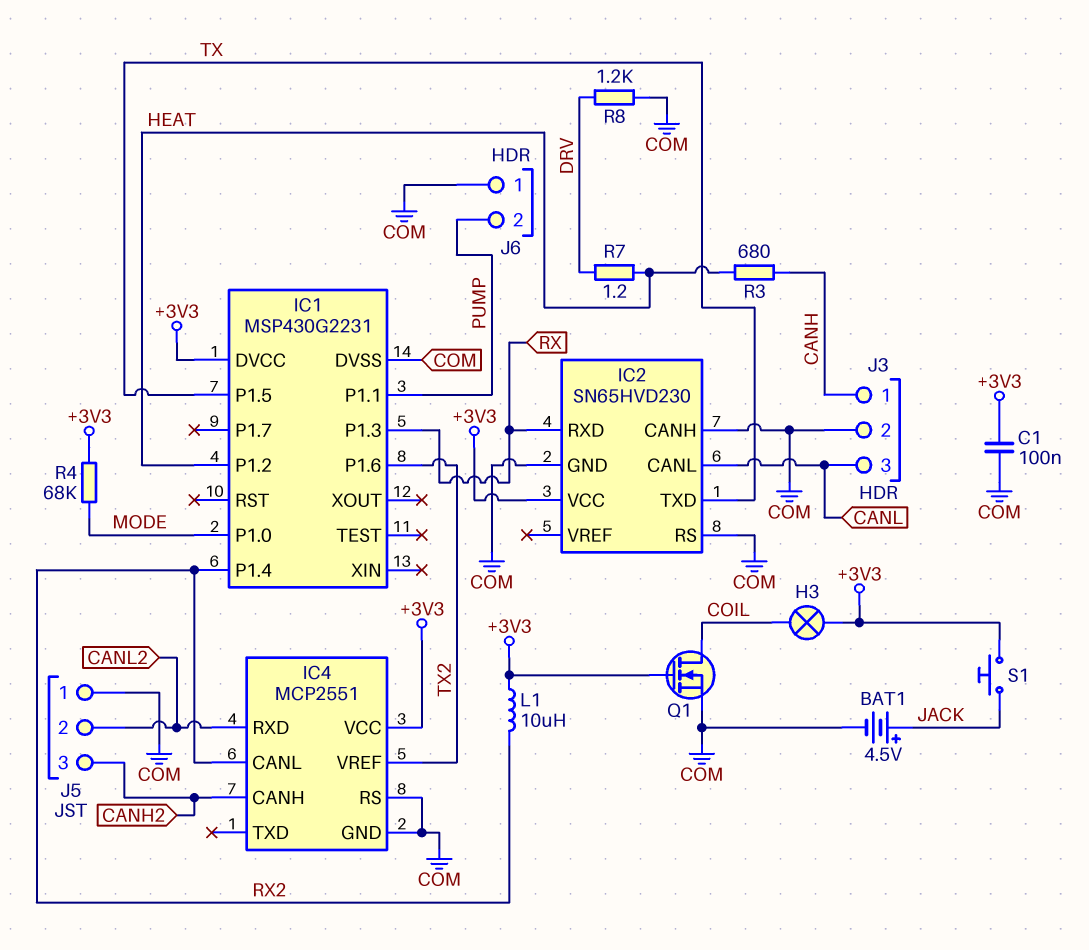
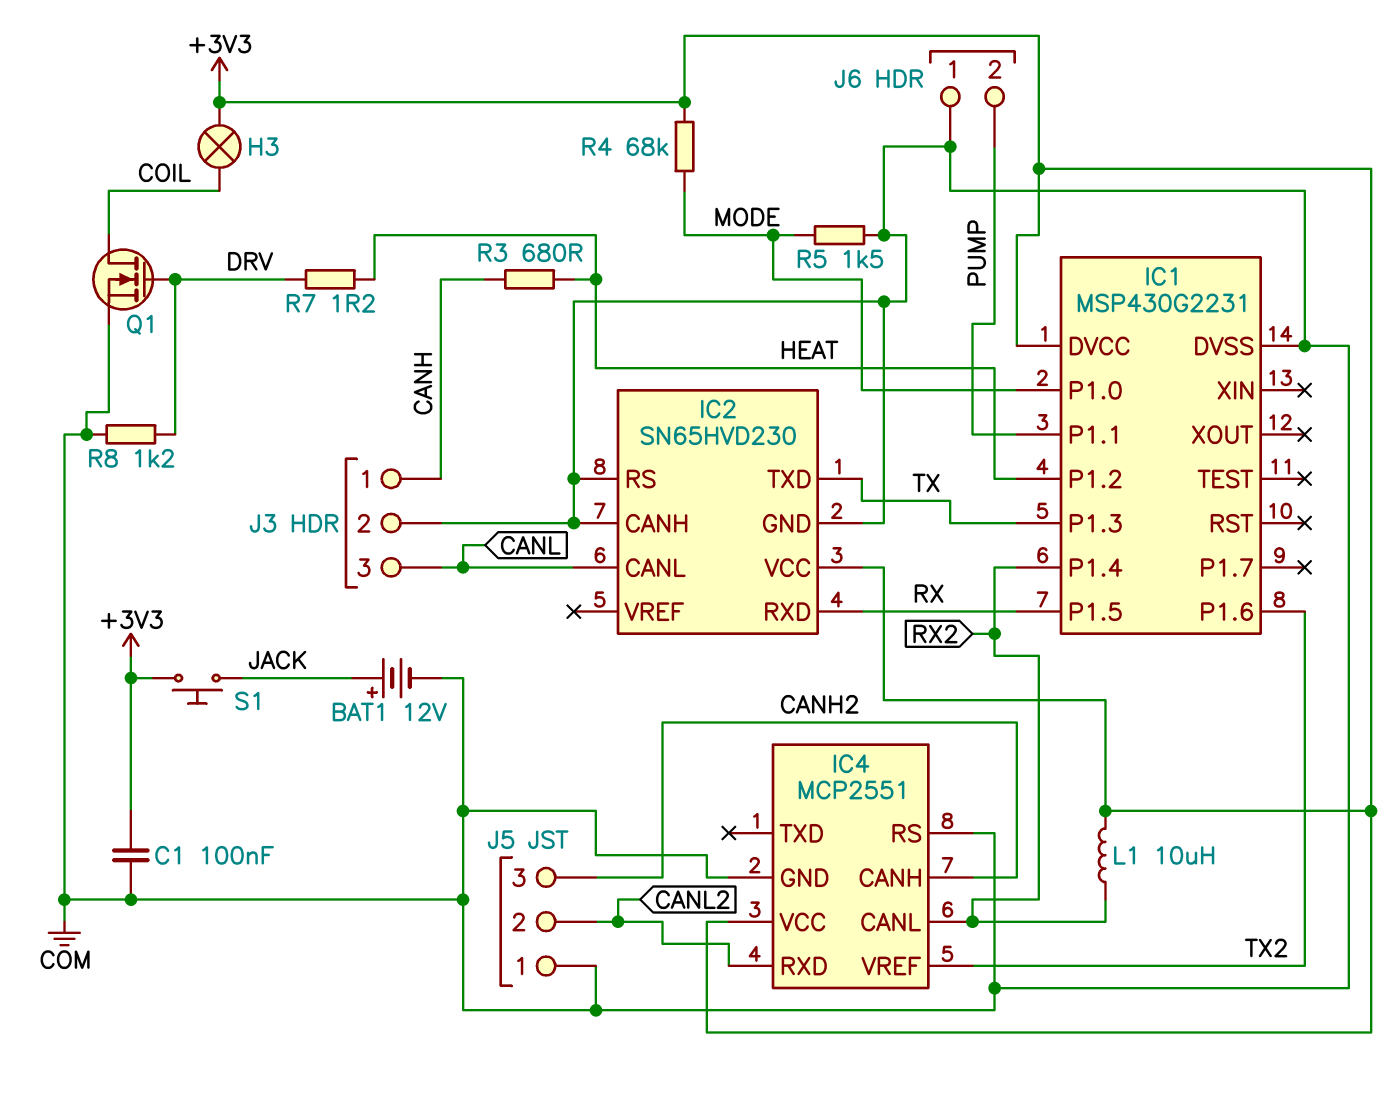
BAT1: 4.5V (plus JACK, minus COM) -> 12V (plus JACK, minus COM)
IC1 pin P1.3: RX -> TX
IC1 pin P1.5: TX -> RX
Q1: NMOS (G +3V3, D COIL, S COM) -> NMOS (G DRV, D COIL, S COM)
R5: none -> 1.5k (COM, MODE)

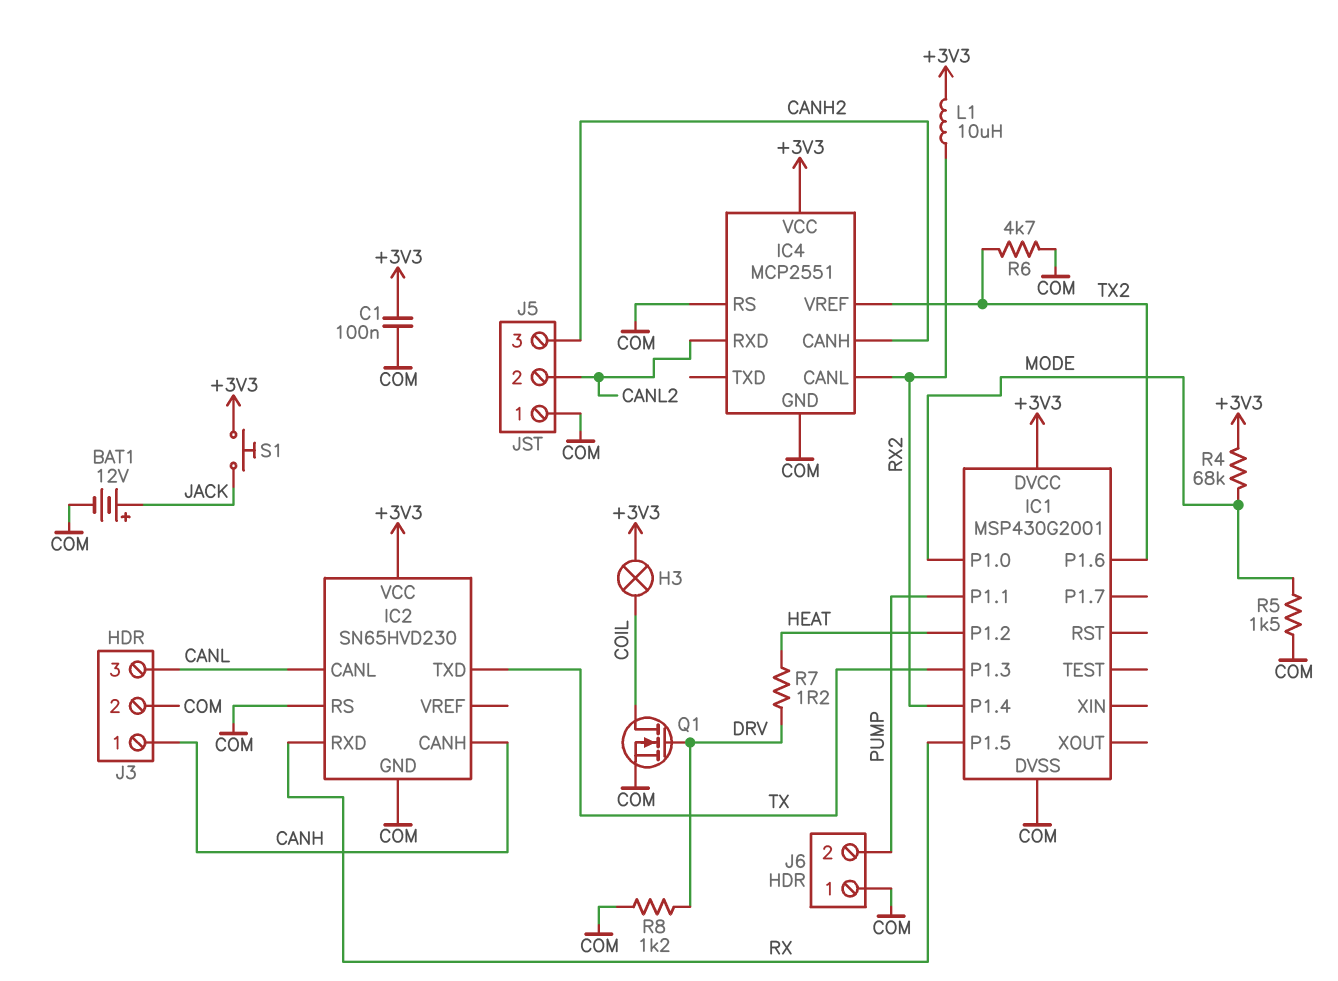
IC1: MSP430G2231 -> MSP430G2001
IC2 pin CANH: COM -> CANH
R3: 680 (CANH, HEAT) -> none
R6: none -> 4.7k (COM, TX2)

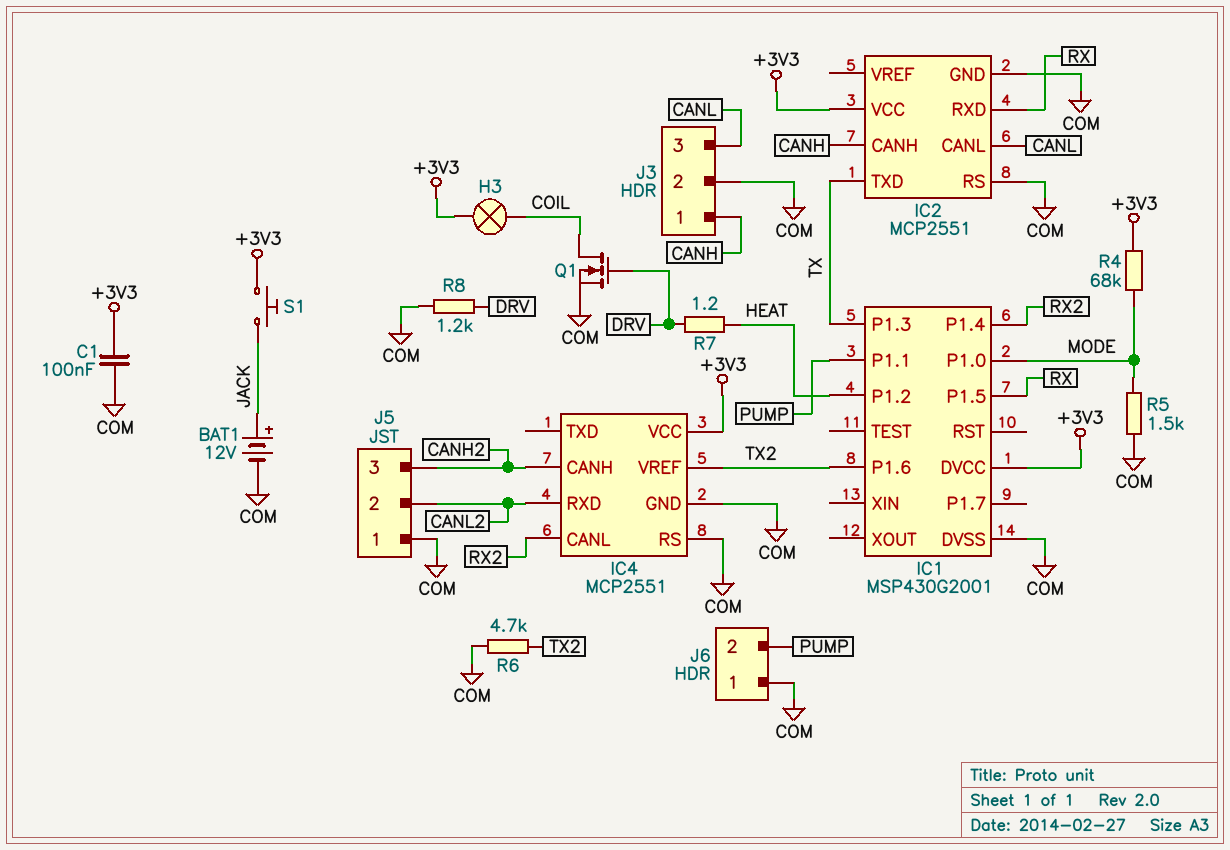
IC2: SN65HVD230 -> MCP2551
L1: 10uH (+3V3, RX2) -> none

